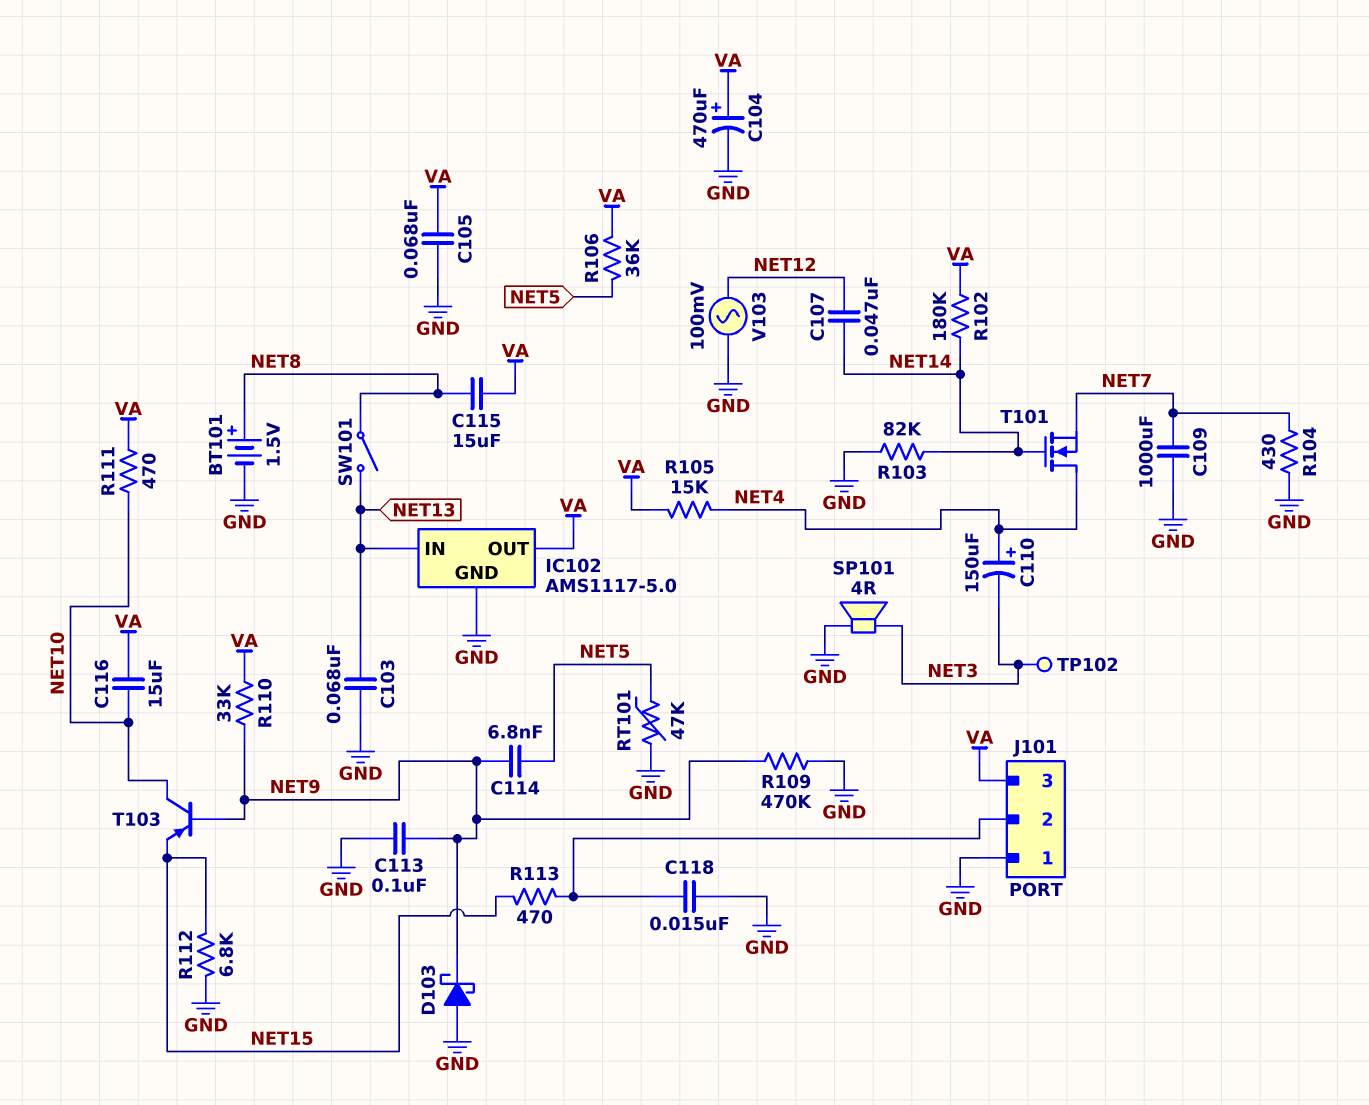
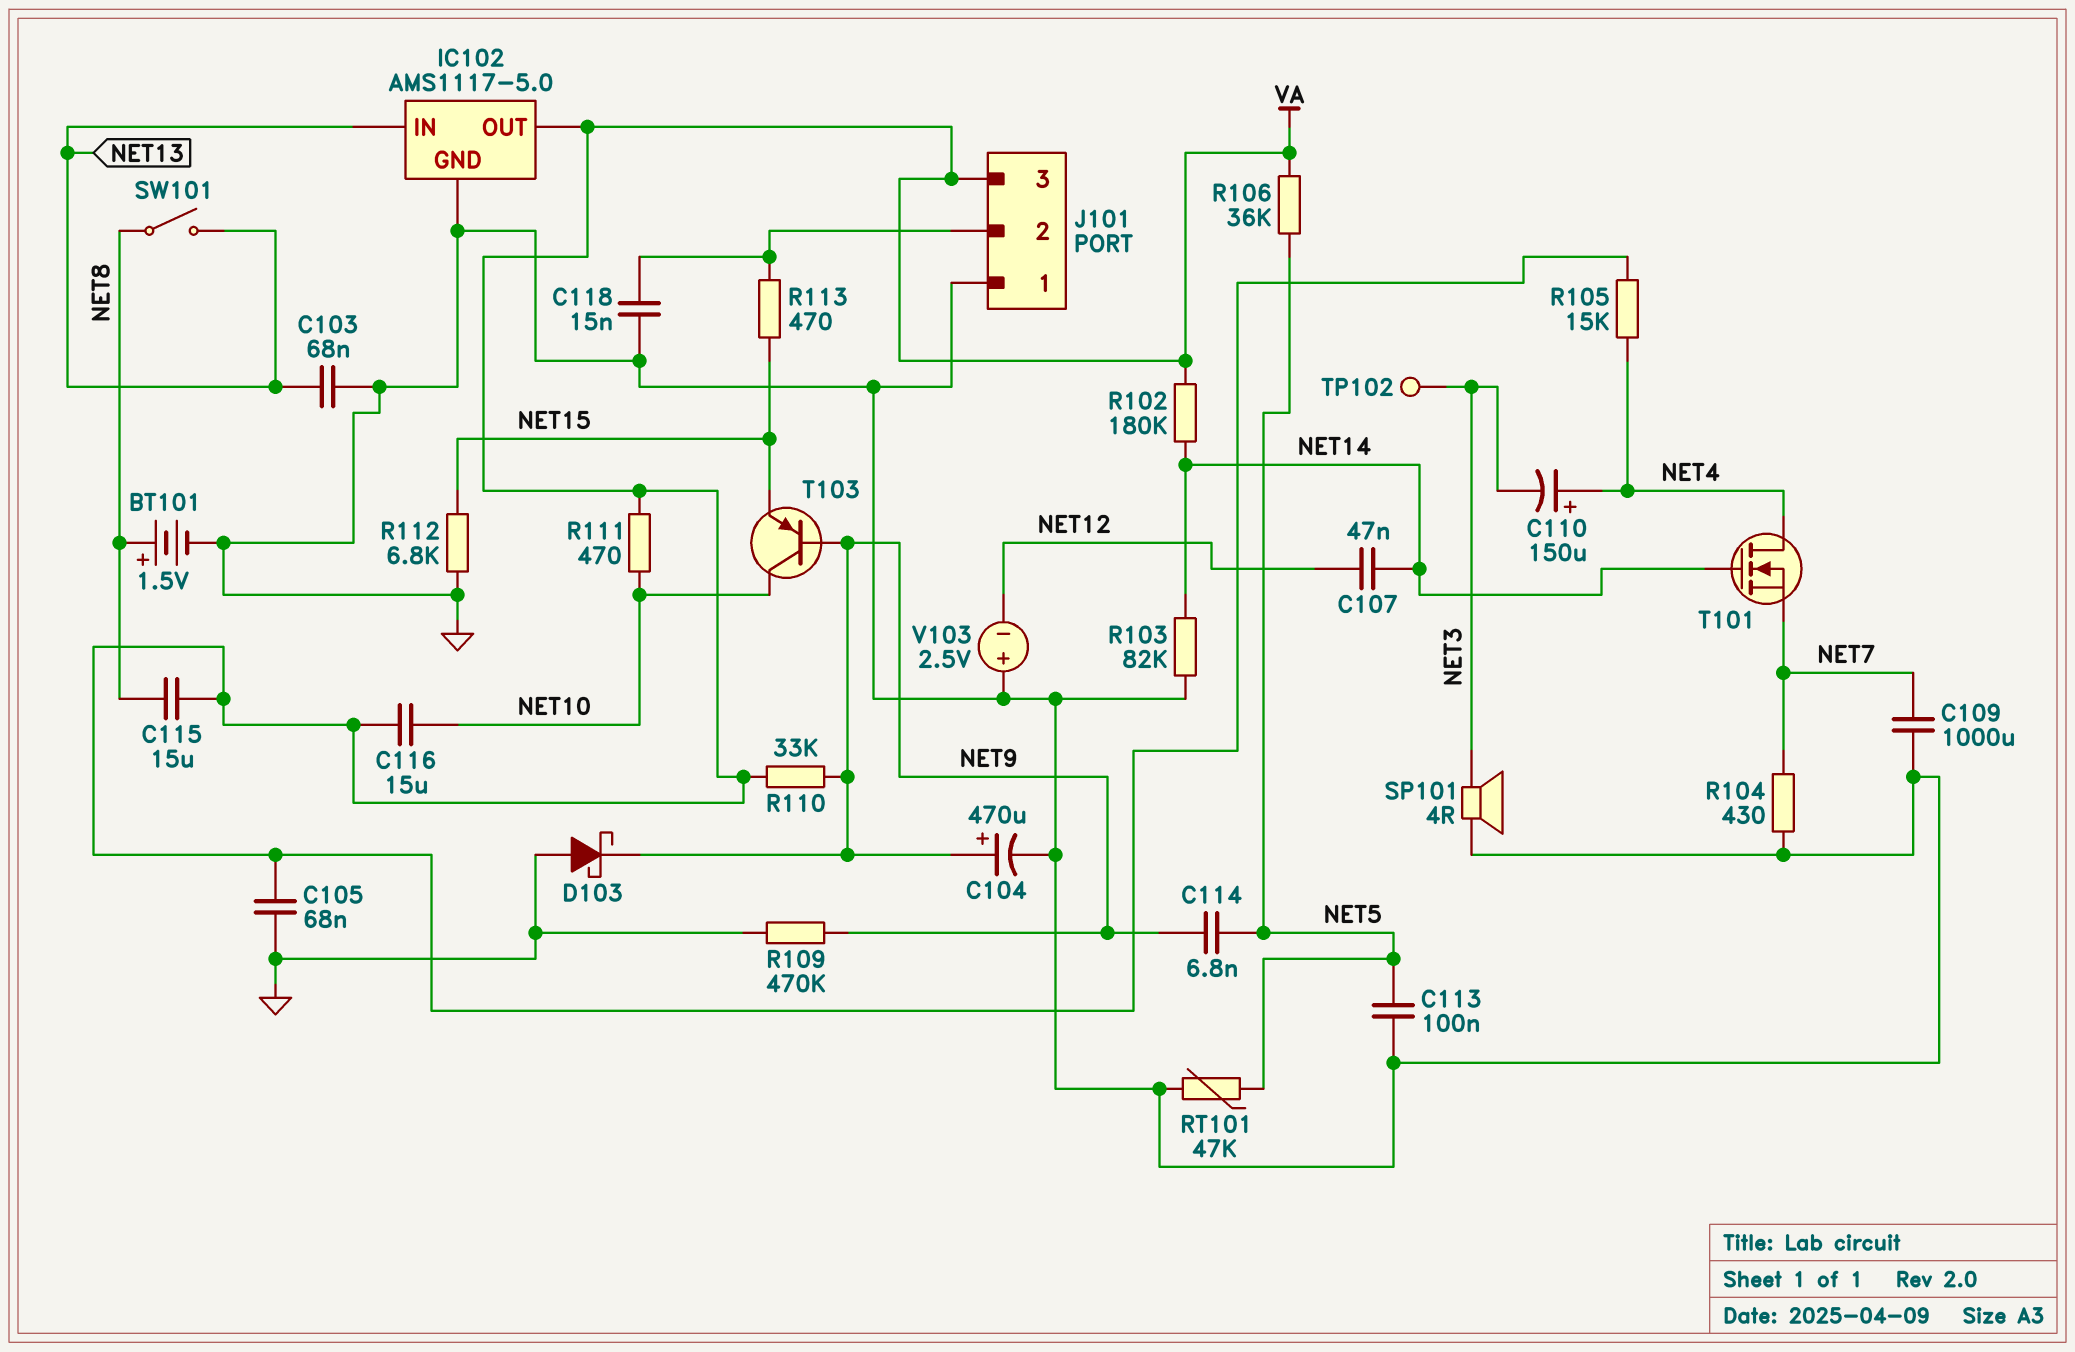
C104: 470uF (plus VA, minus GND) -> 470uF (plus NET9, minus GND)
C113: 100nF (GND, NET9) -> 100nF (GND, NET5)
V103: AC 100mV (GND, NET12) -> 2.5V (plus GND, minus NET12)

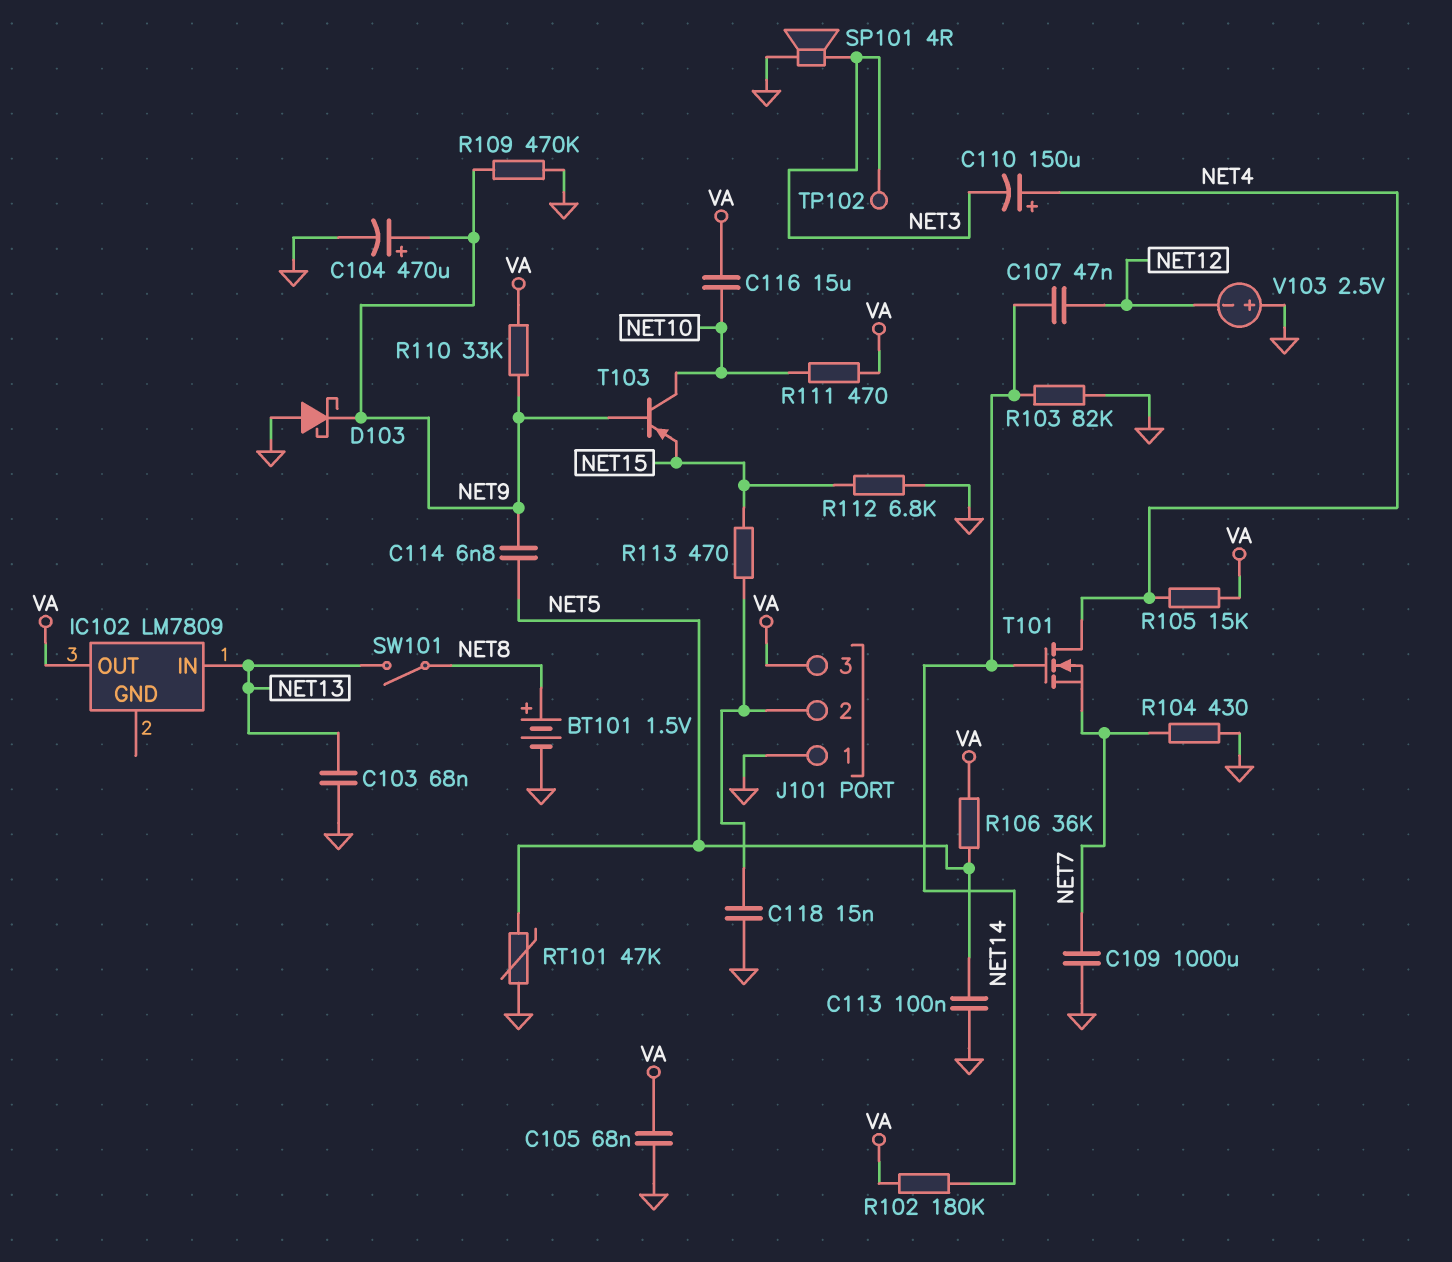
C115: 15uF (NET8, VA) -> none
IC102: AMS1117-5.0 -> LM7809
IC102 pin GND: GND -> none

